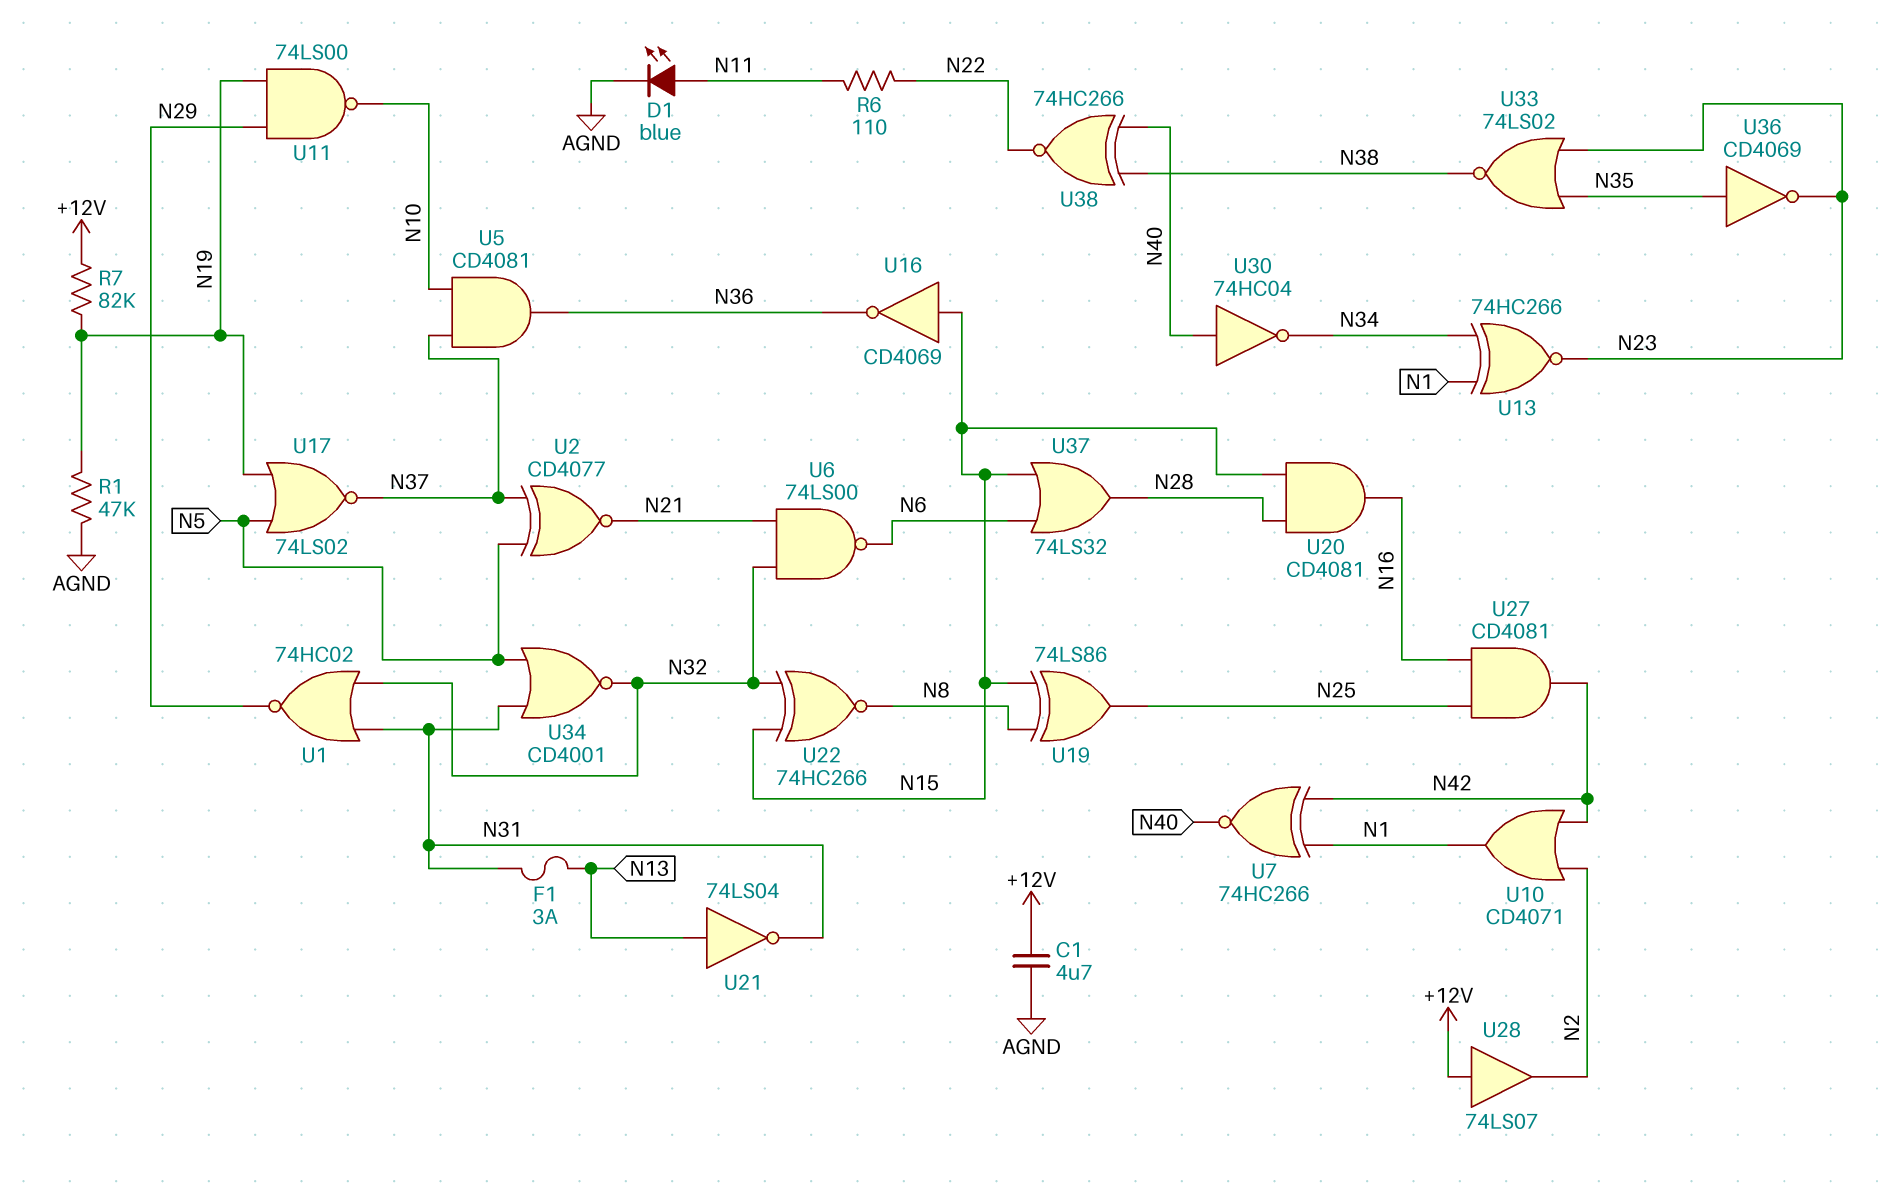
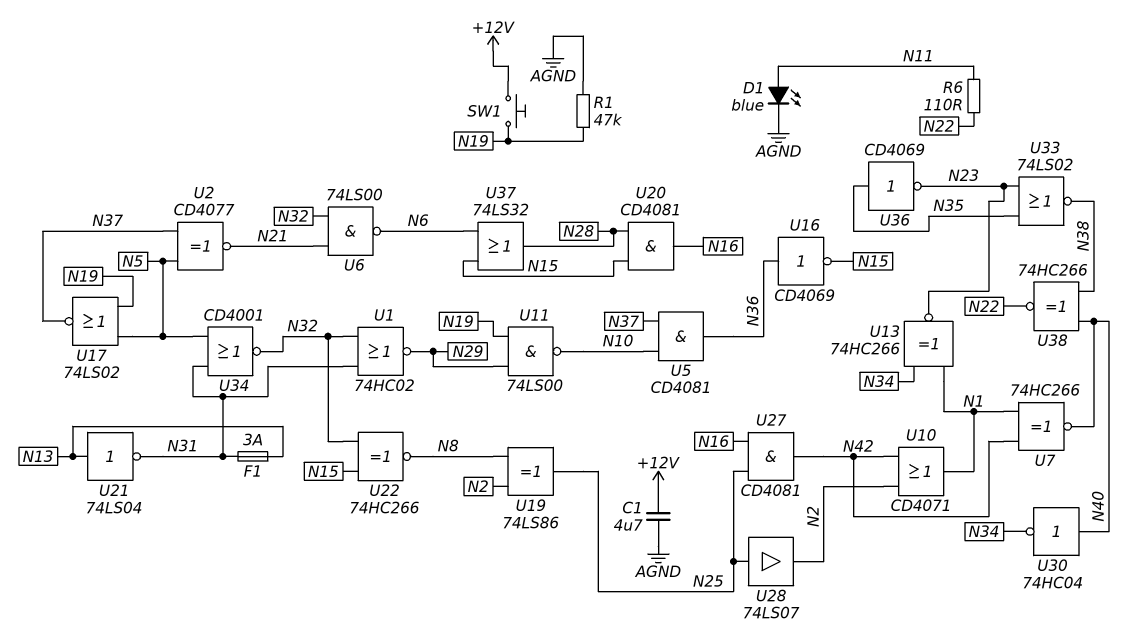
R7: 82k (+12V, N19) -> none
SW1: none -> button (+12V, N19)
U16: NOT CD4069 (in N15, out N36) -> NOT CD4069 (in N36, out N15)
U19: XOR 74LS86 (in N8, in N15, out N25) -> XOR 74LS86 (in N2, in N8, out N25)
U28: buffer 74LS07 (in +12V, out N2) -> buffer 74LS07 (in N25, out N2)

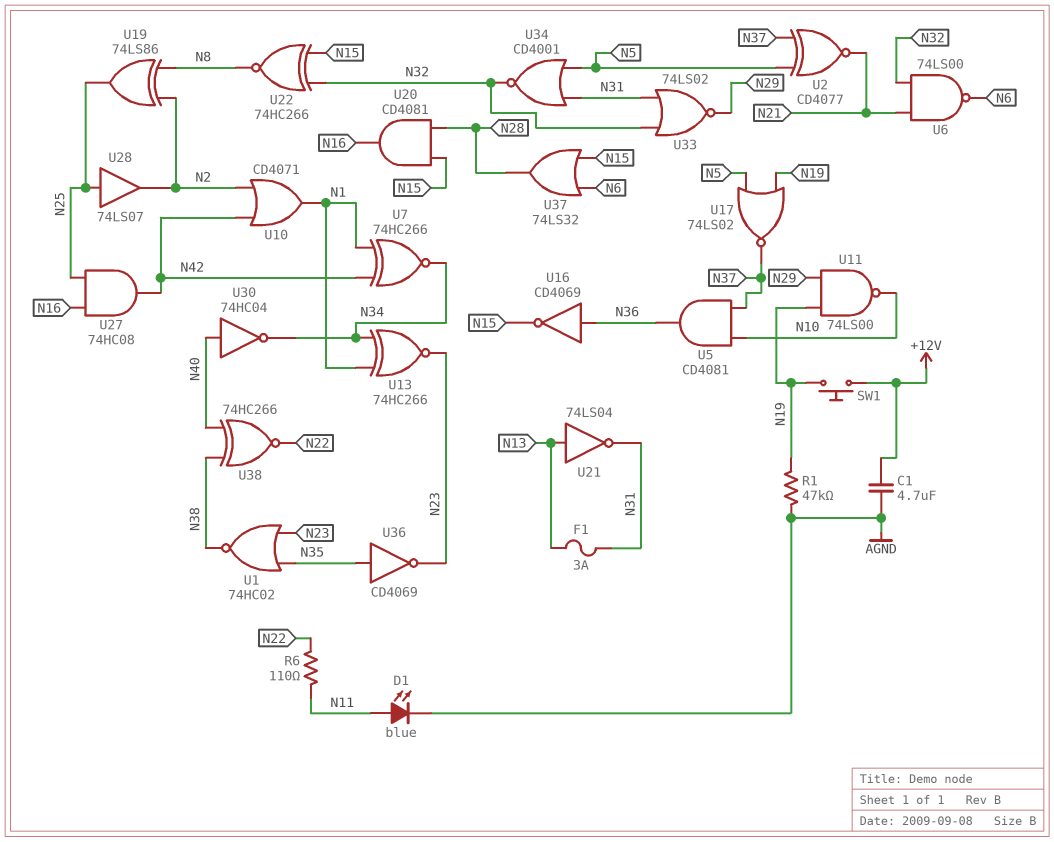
U1: NOR 74HC02 (in N31, in N32, out N29) -> NOR 74HC02 (in N23, in N35, out N38)
U7: XNOR 74HC266 (in N1, in N42, out N40) -> XNOR 74HC266 (in N1, in N42, out N34)
U27: AND CD4081 (in N16, in N25, out N42) -> AND 74HC08 (in N16, in N25, out N42)
U33: NOR 74LS02 (in N23, in N35, out N38) -> NOR 74LS02 (in N31, in N32, out N29)

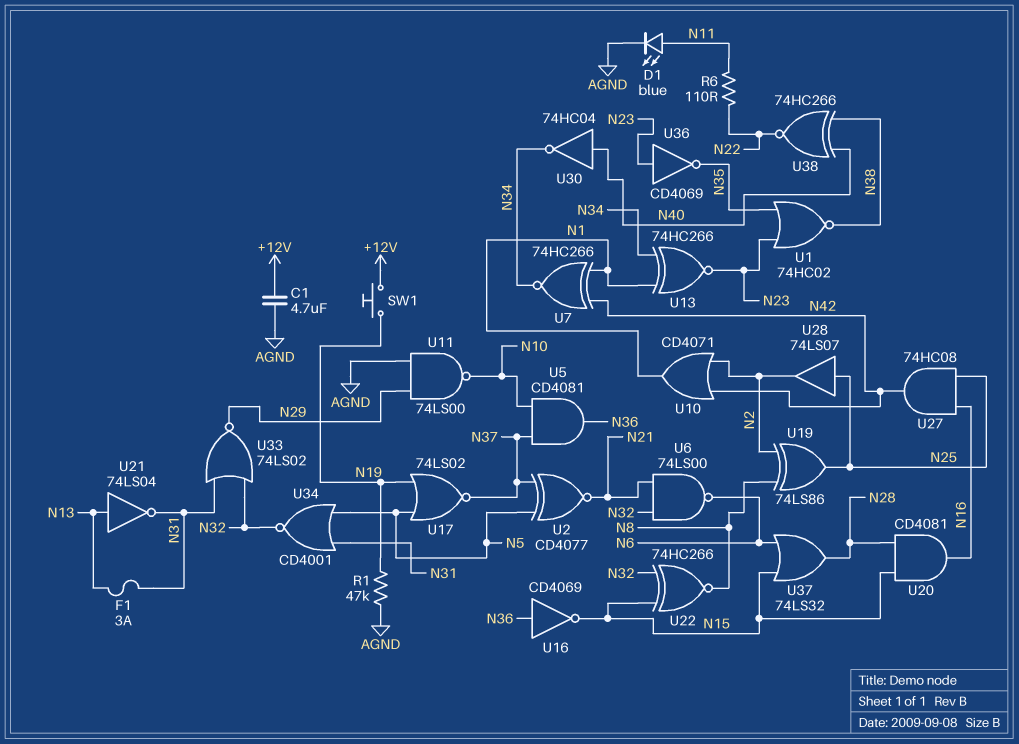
U11: NAND 74LS00 (in N19, in N29, out N10) -> NAND 74LS00 (in AGND, in N29, out N10)
U36: NOT CD4069 (in N35, out N23) -> NOT CD4069 (in N23, out N35)

